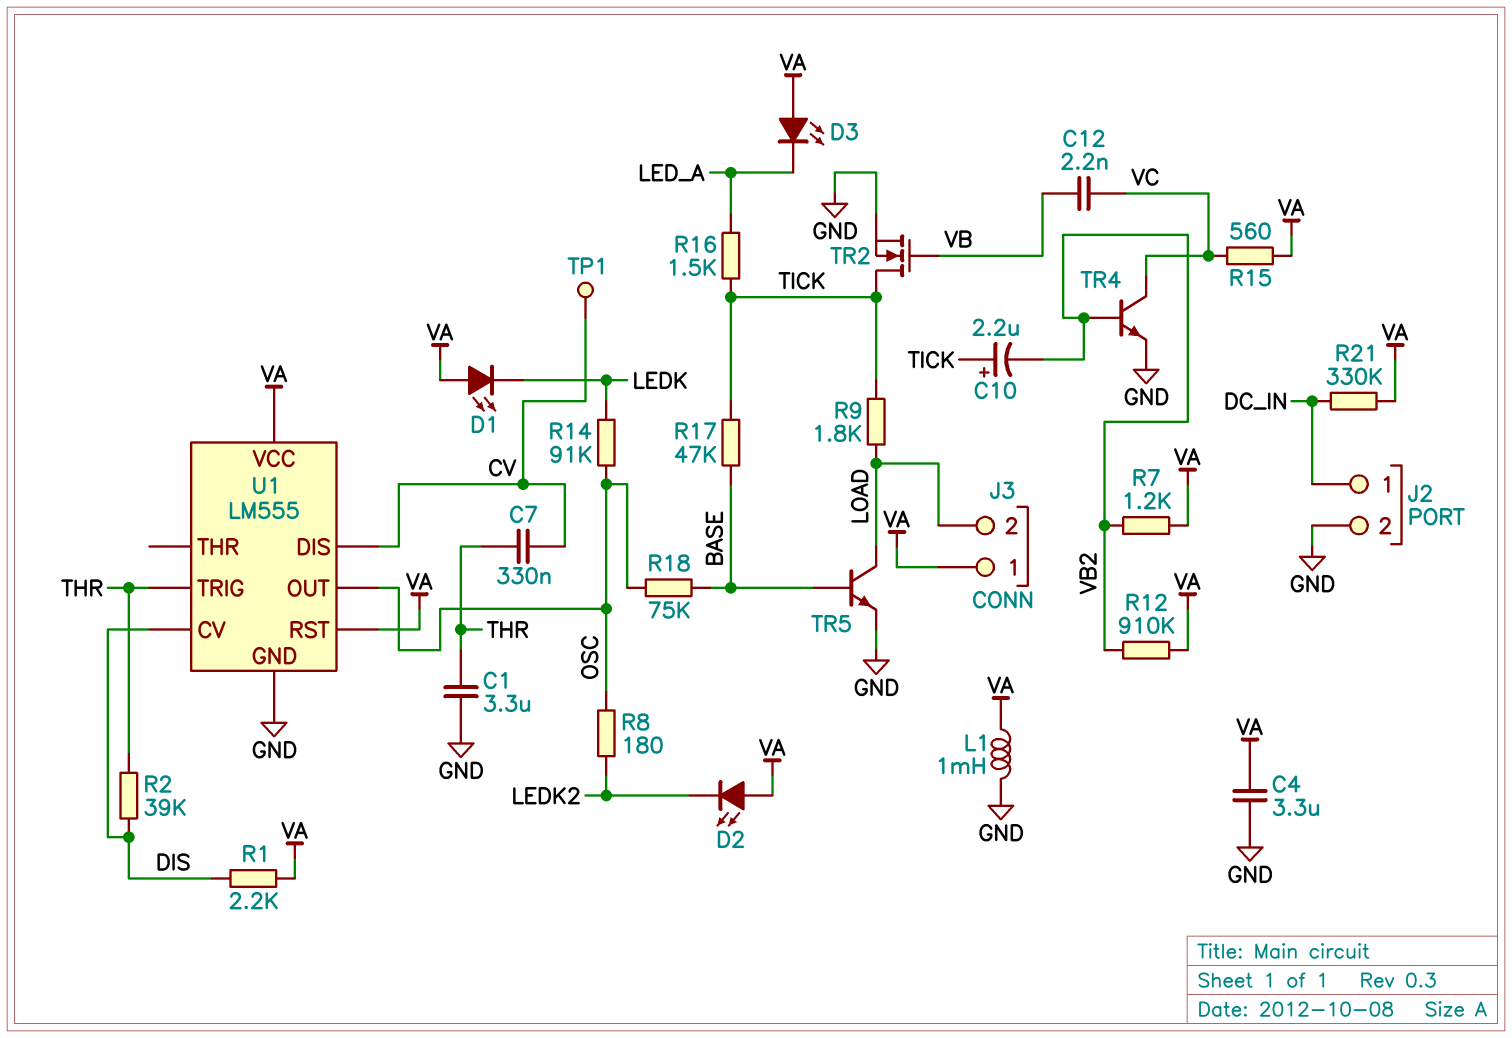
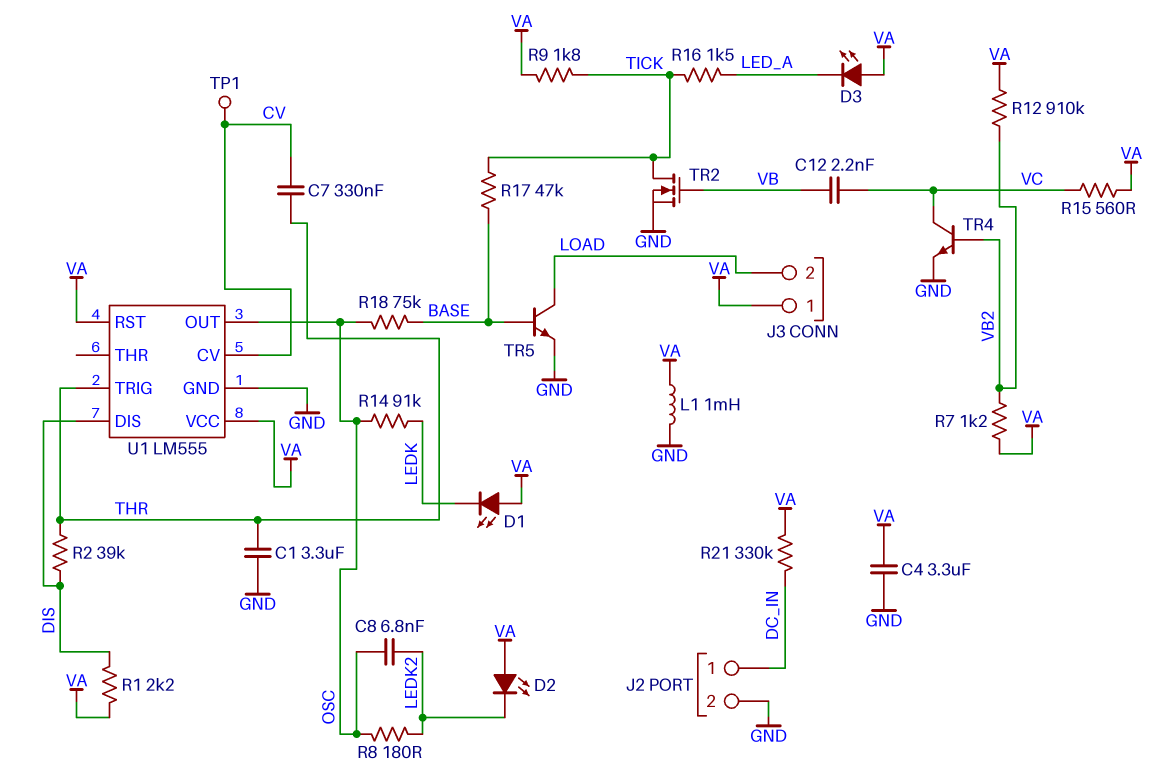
C8: none -> 6.8nF (LEDK2, OSC)
C10: 2.2uF (plus TICK, minus VB2) -> none
R9: 1.8k (LOAD, TICK) -> 1.8k (TICK, VA)
U1 pin CV: DIS -> CV
U1 pin DIS: CV -> DIS

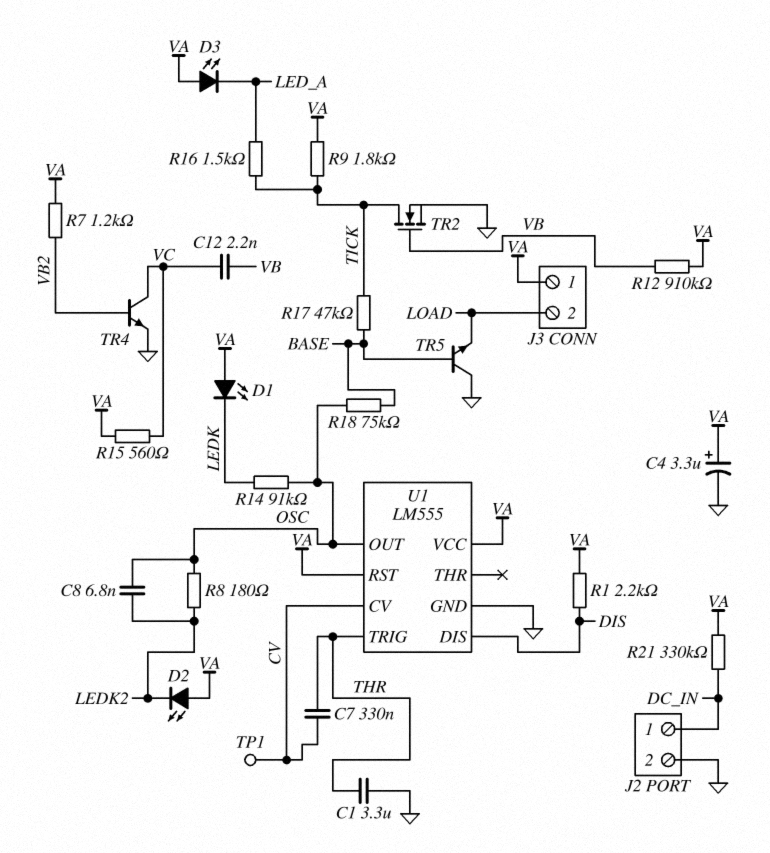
C4: 3.3uF (GND, VA) -> 3.3uF (plus VA, minus GND)
L1: 1mH (GND, VA) -> none
R2: 39k (DIS, THR) -> none
R12: 910k (VA, VB2) -> 910k (VA, VB)
TR5: NPN (B BASE, C LOAD, E GND) -> NPN (B BASE, C GND, E LOAD)

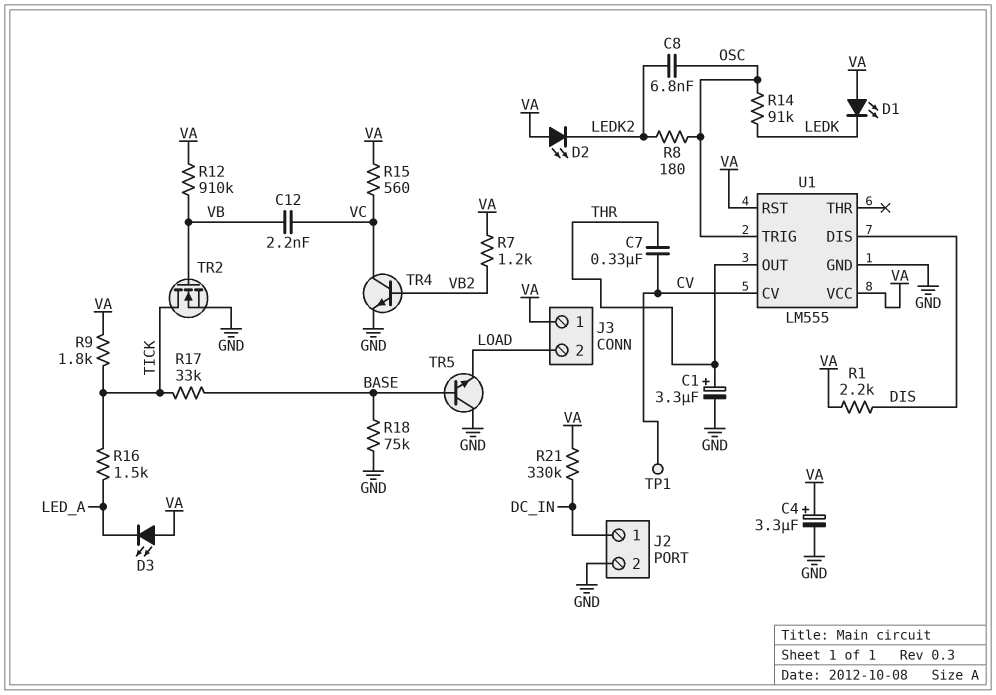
C1: 3.3uF (GND, THR) -> 3.3uF (plus THR, minus GND)
R17: 47k (BASE, TICK) -> 33k (BASE, TICK)
R18: 75k (BASE, OSC) -> 75k (BASE, GND)
U1 pin OUT: OSC -> THR
U1 pin TRIG: THR -> OSC

